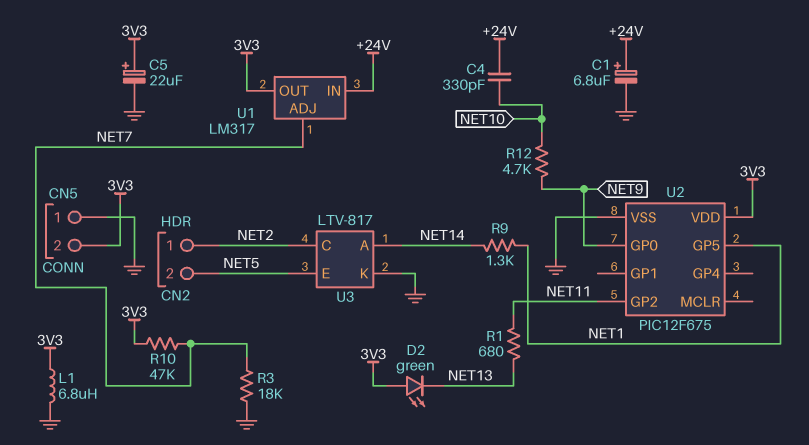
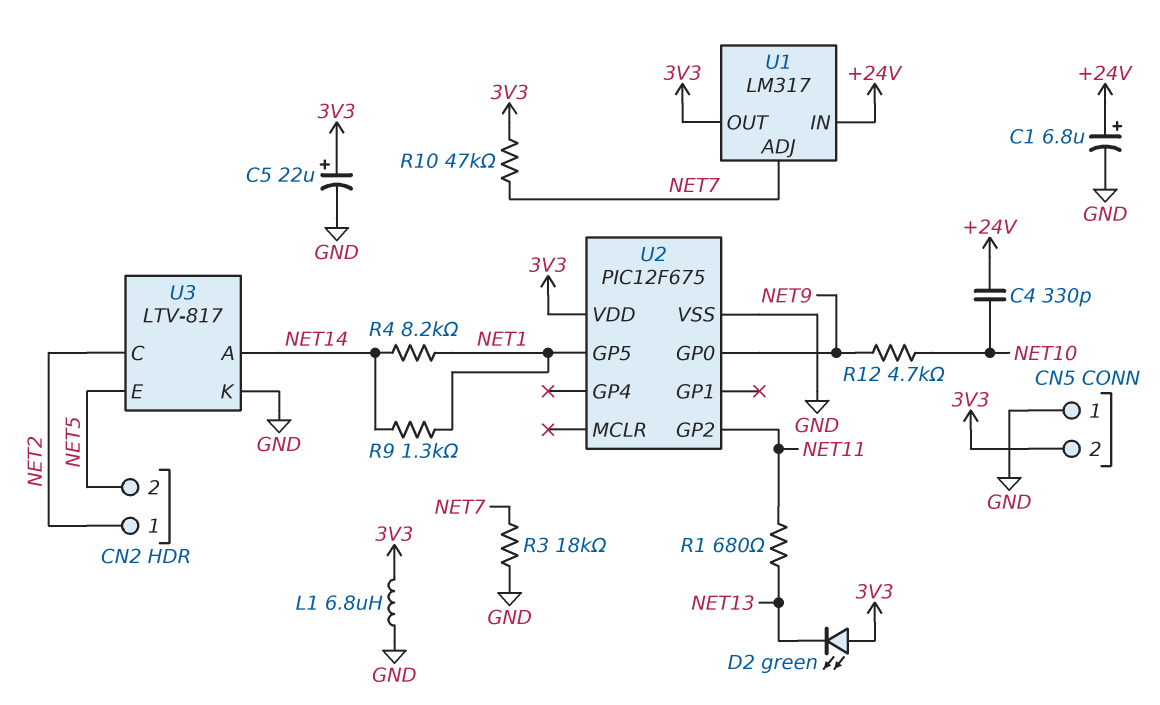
R4: none -> 8.2k (NET1, NET14)

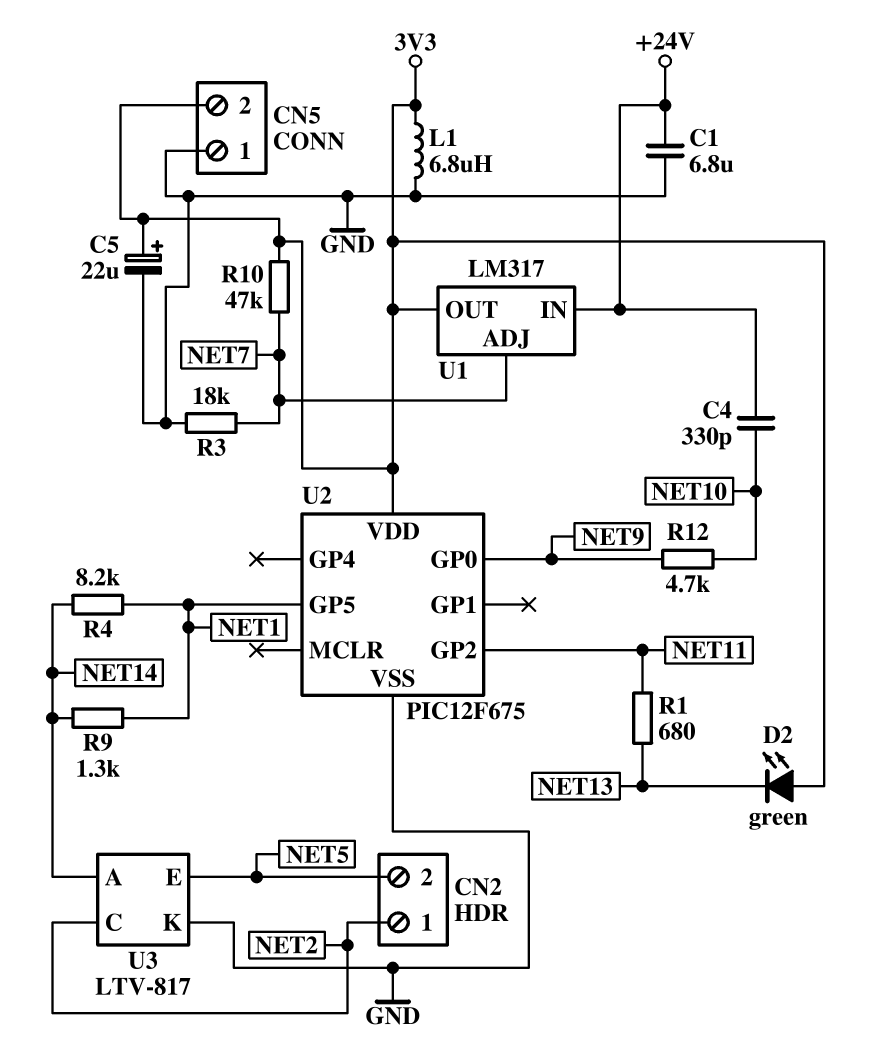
C1: 6.8uF (plus +24V, minus GND) -> 6.8uF (+24V, GND)

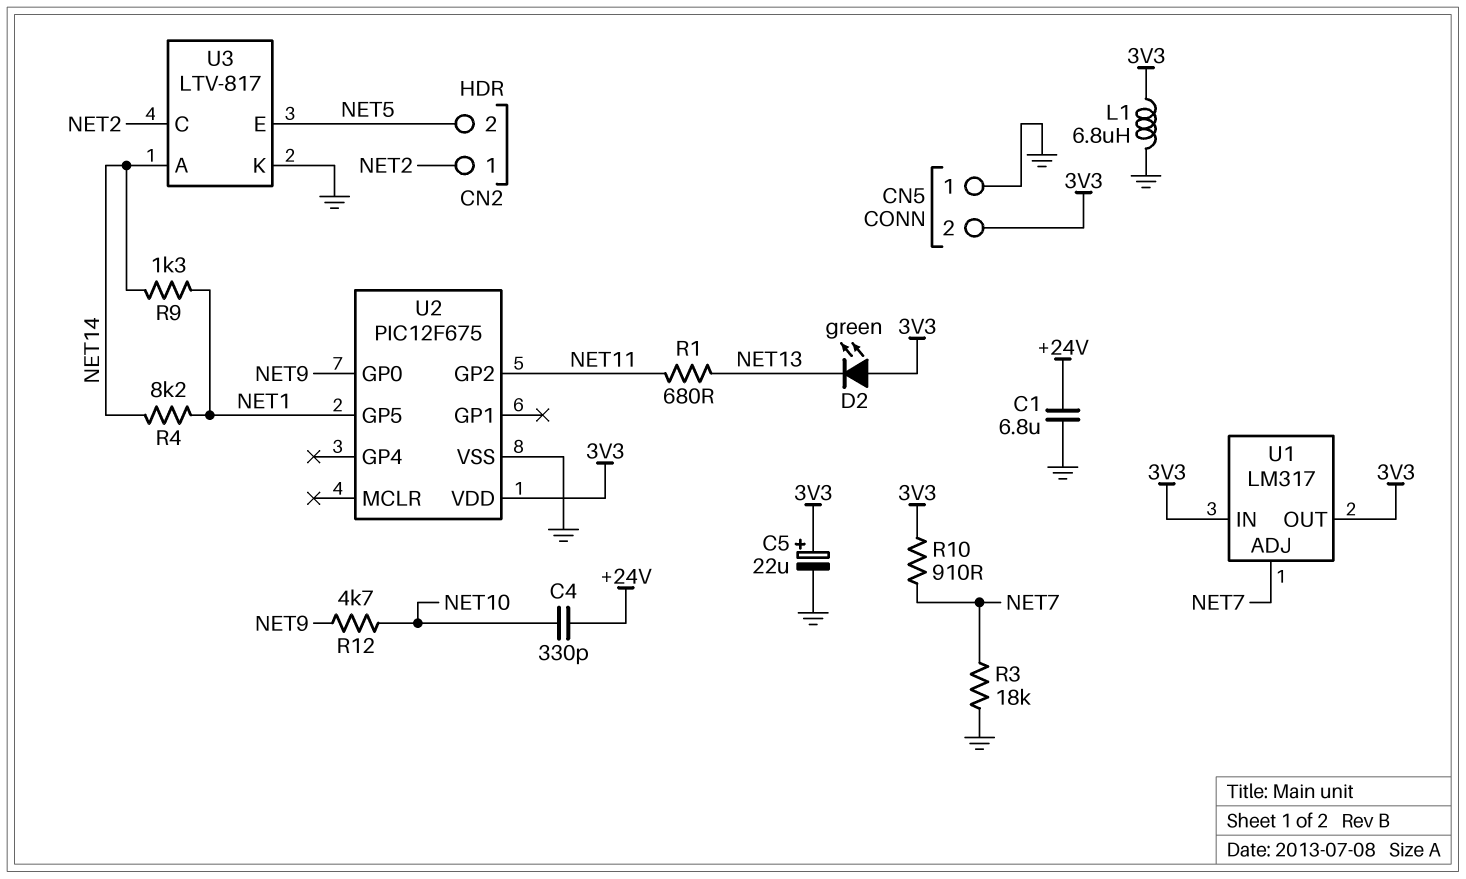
R10: 47k (3V3, NET7) -> 910 (3V3, NET7)
U1 pin IN: +24V -> 3V3

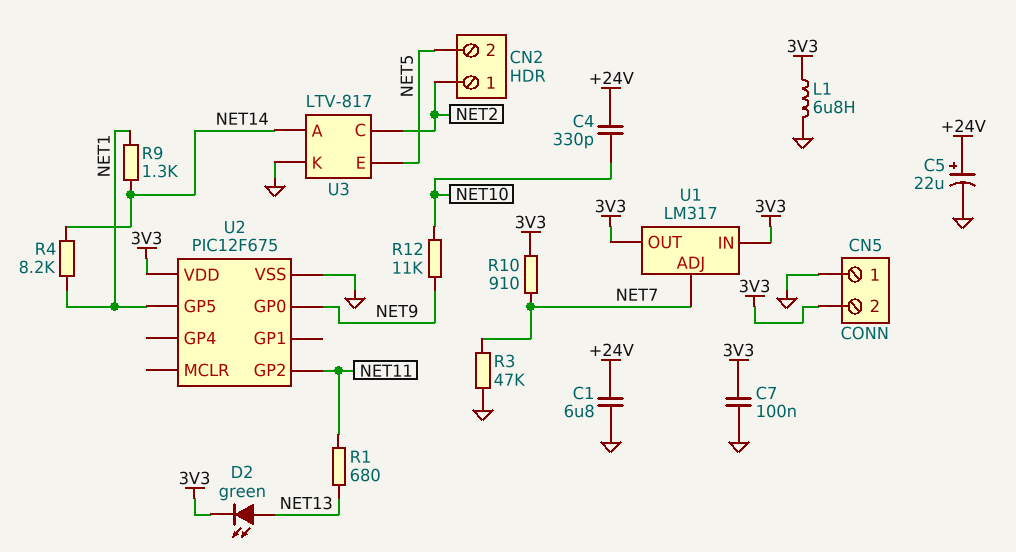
C5: 22uF (plus 3V3, minus GND) -> 22uF (plus +24V, minus GND)
C7: none -> 100nF (3V3, GND)
D2: LED green (A 3V3, K NET13) -> LED green (A NET13, K 3V3)
R3: 18k (GND, NET7) -> 47k (GND, NET7)
R12: 4.7k (NET9, NET10) -> 11k (NET9, NET10)

